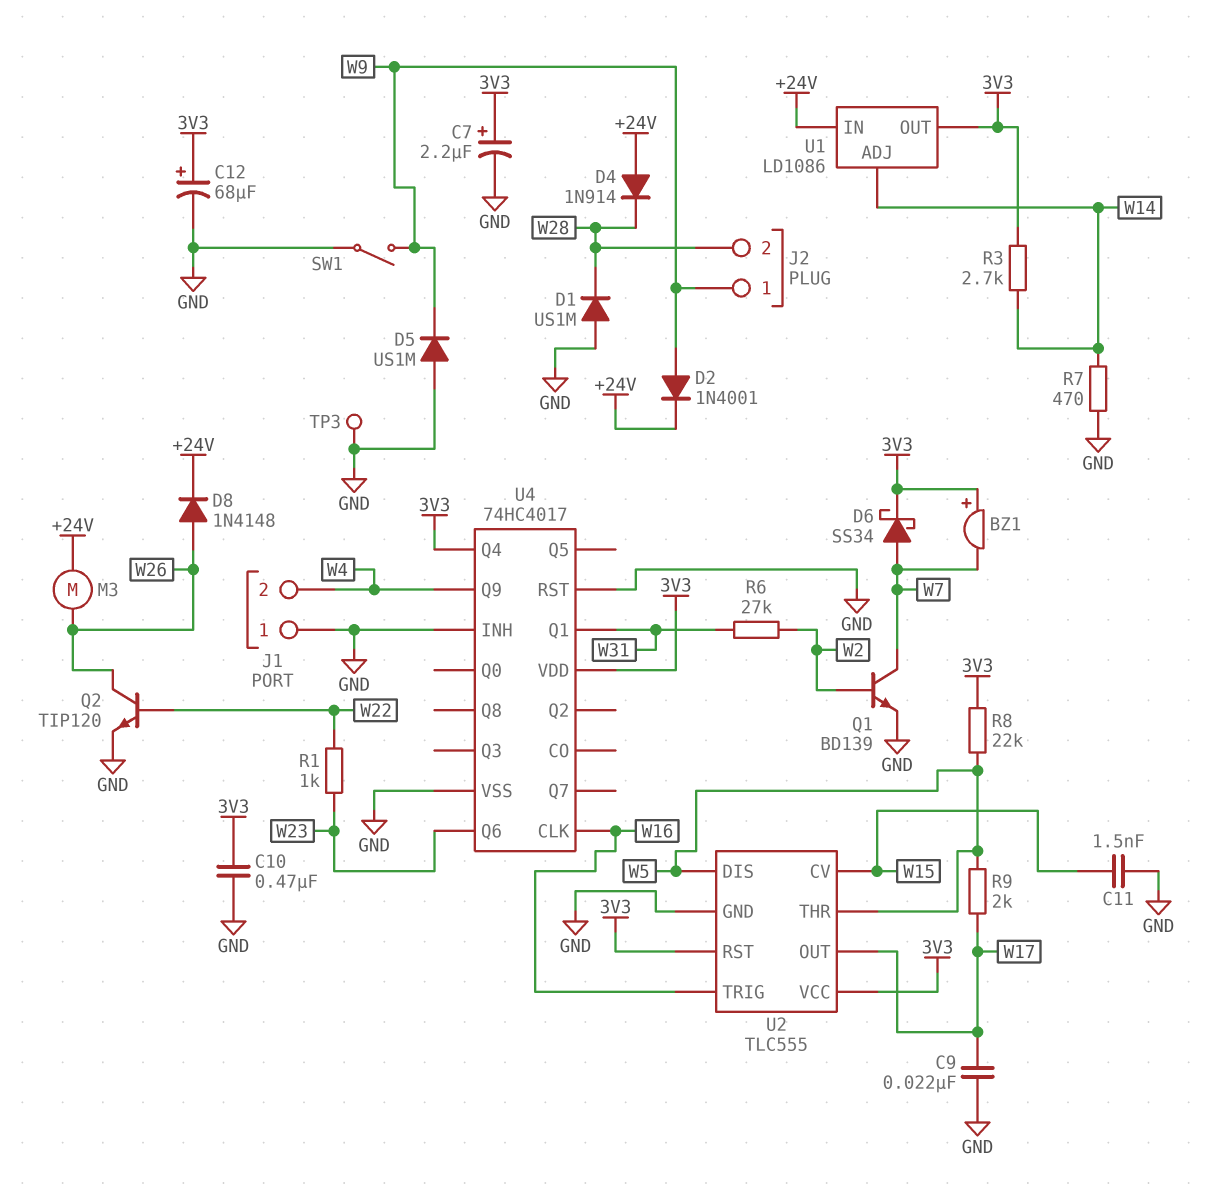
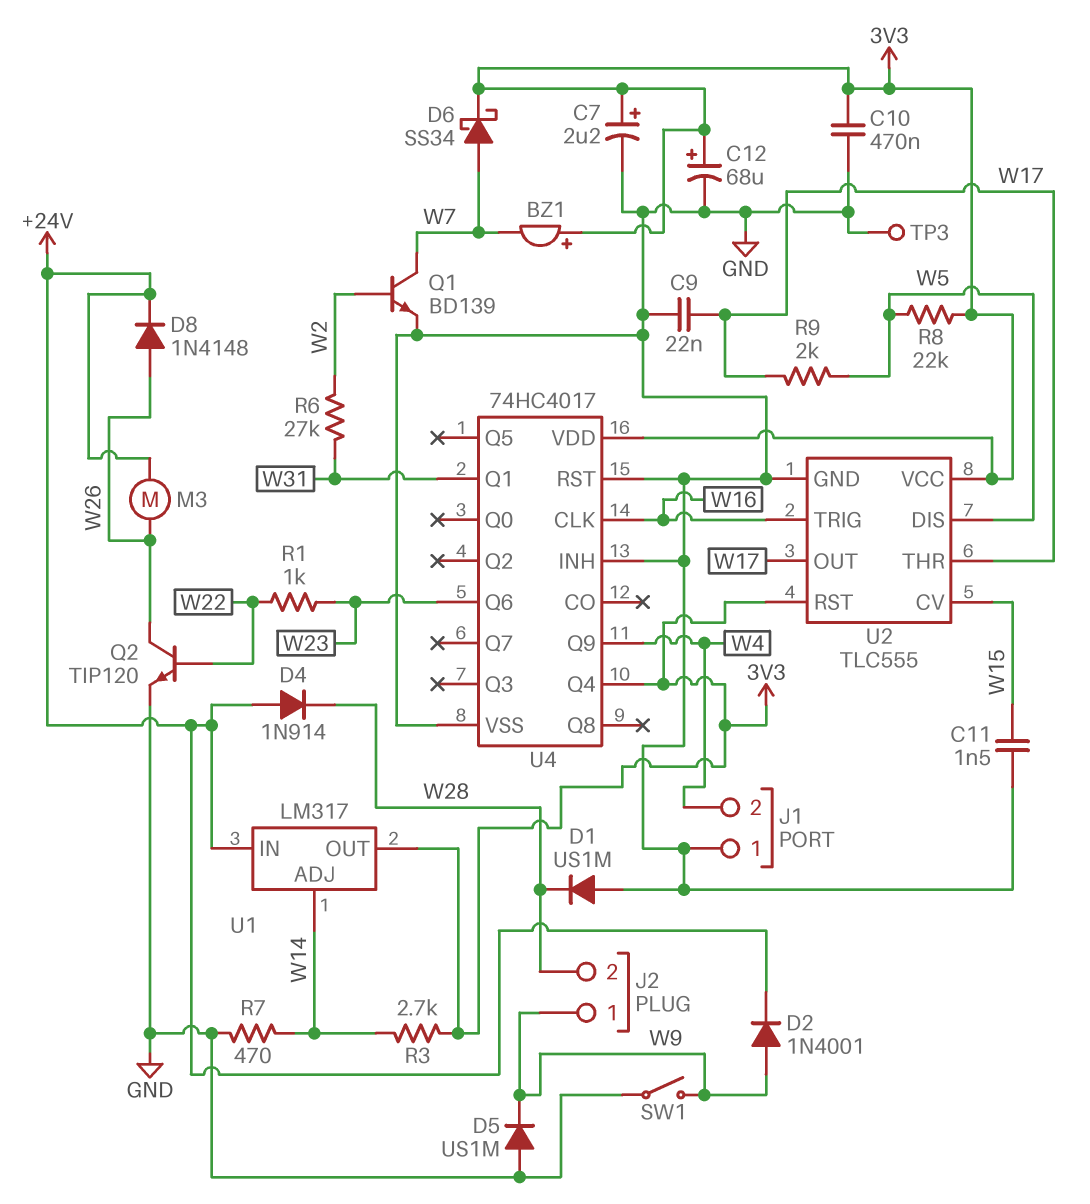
U1: LD1086 -> LM317
U2 pin THR: W5 -> W17

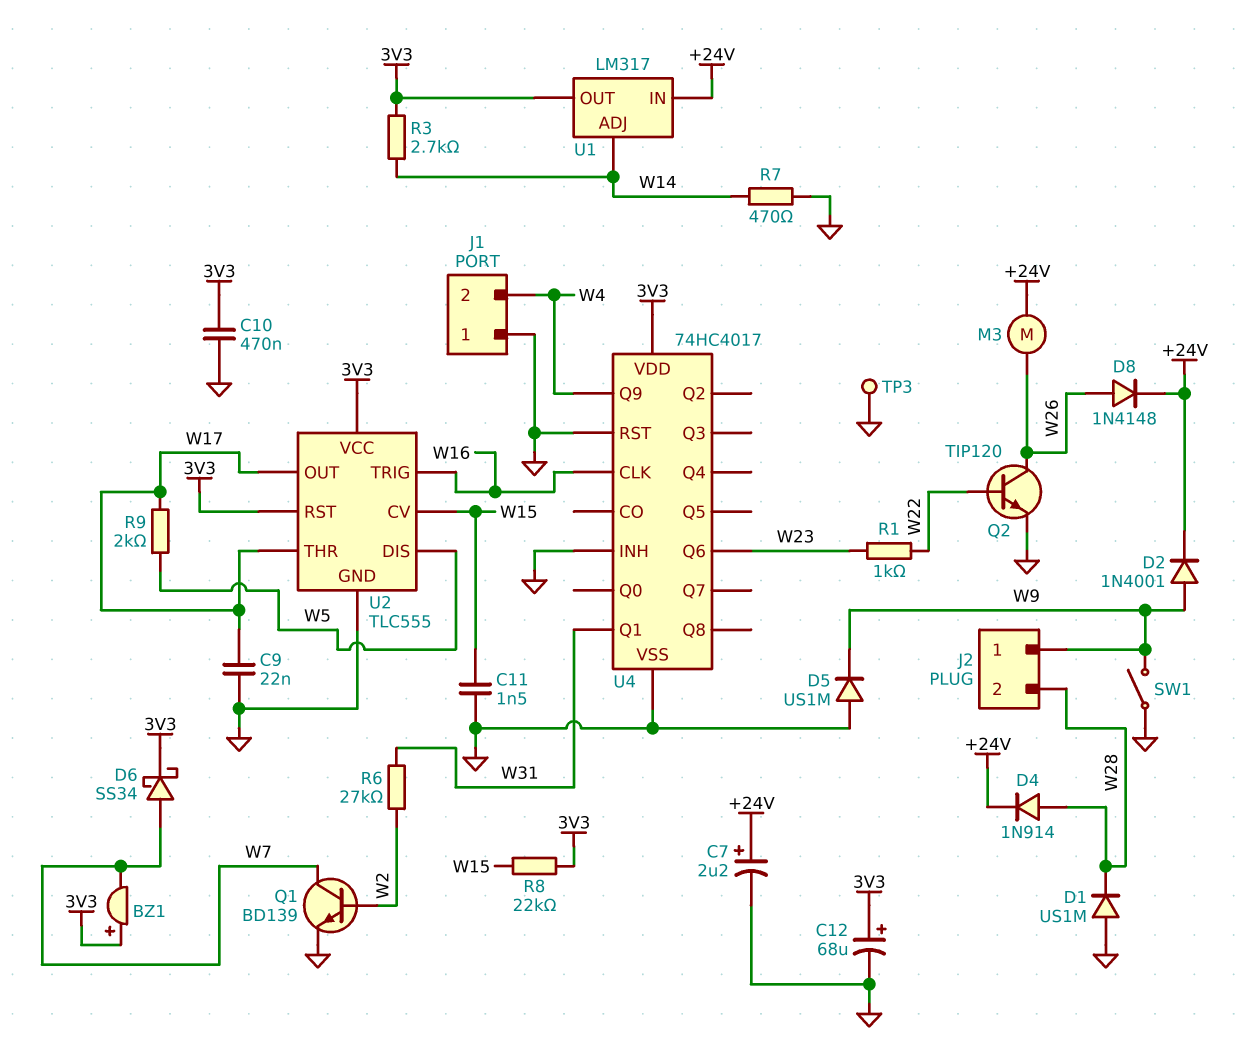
C7: 2.2uF (plus 3V3, minus GND) -> 2.2uF (plus +24V, minus GND)
D4: diode 1N914 (A +24V, K W28) -> diode 1N914 (A W28, K +24V)
R8: 22k (3V3, W5) -> 22k (3V3, W15)
U4 pin Q4: 3V3 -> none

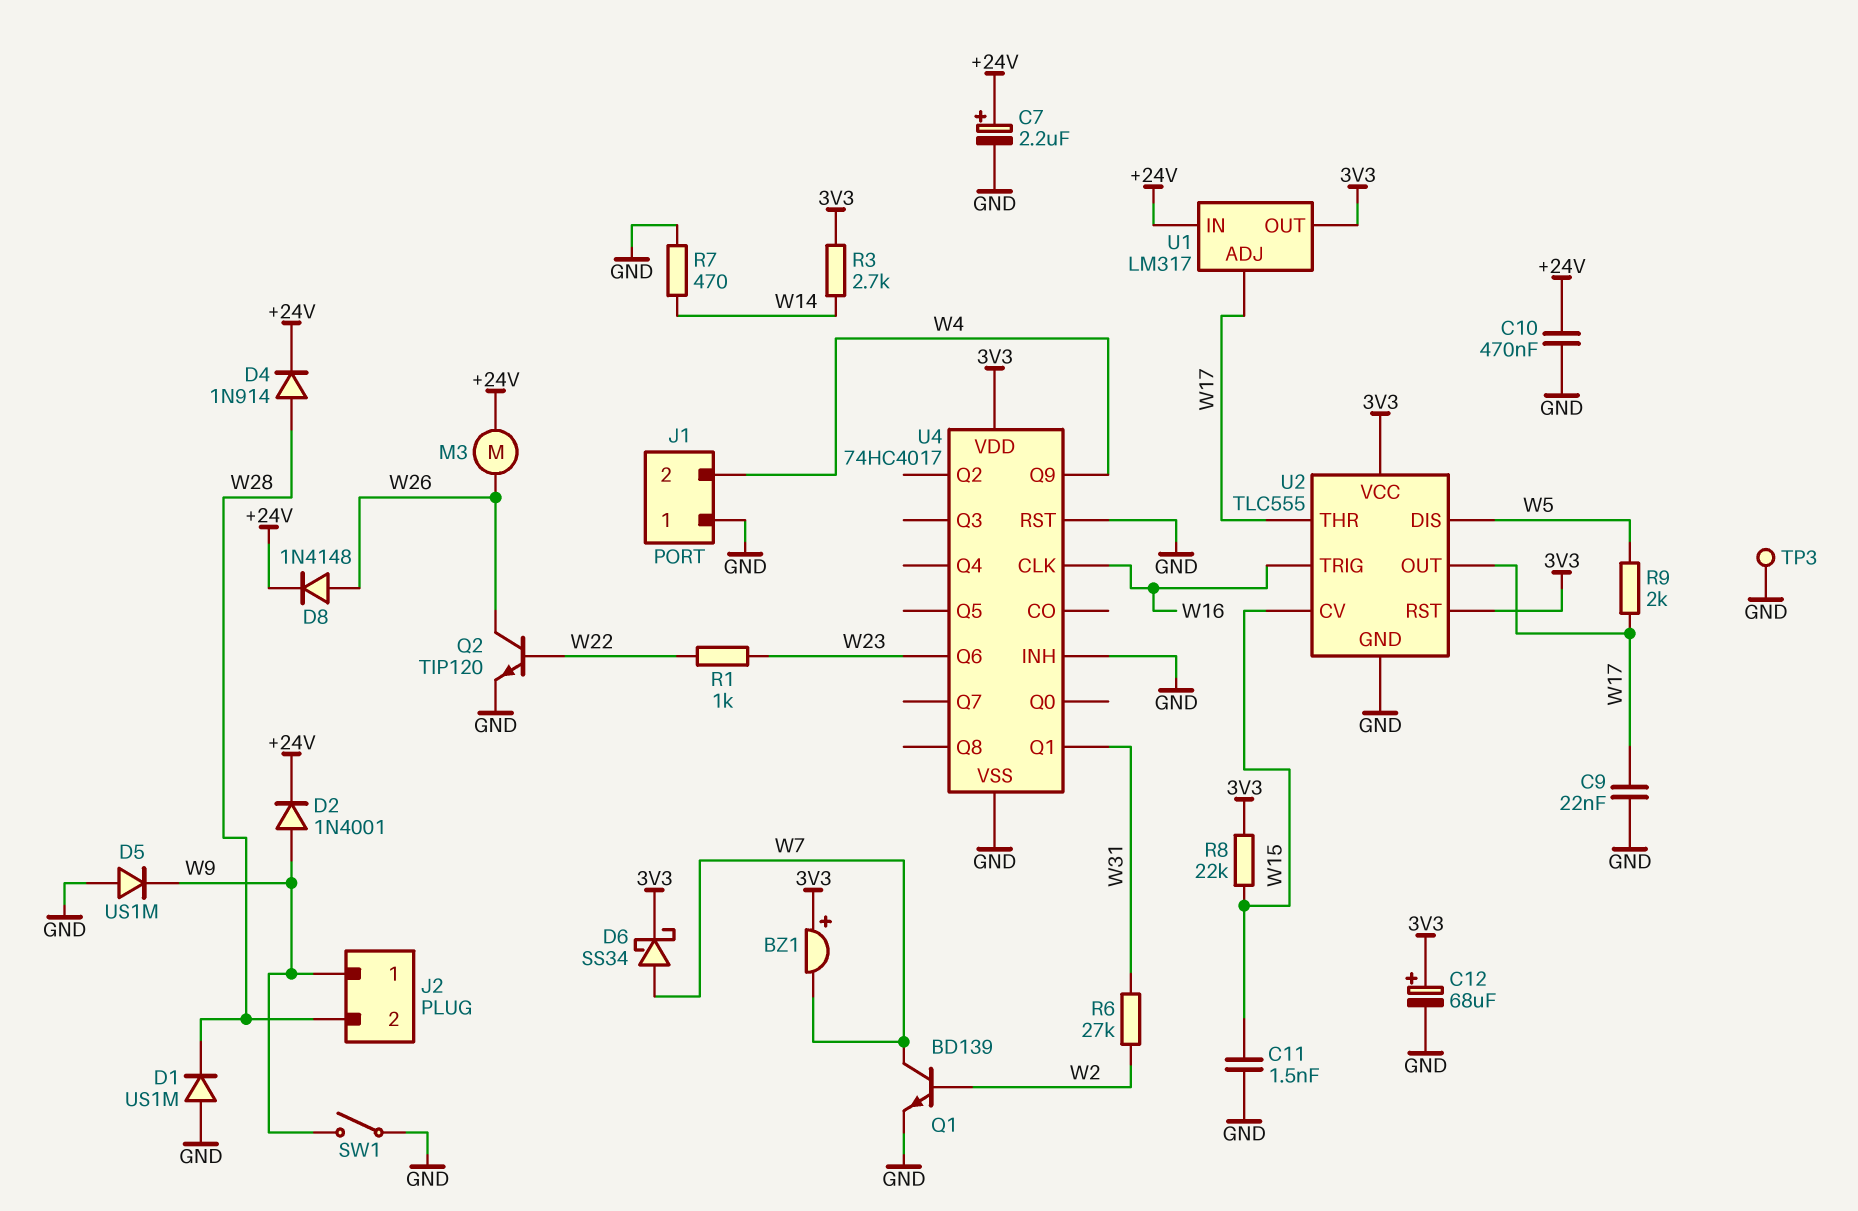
C10: 470nF (3V3, GND) -> 470nF (+24V, GND)
U1 pin ADJ: W14 -> W17

